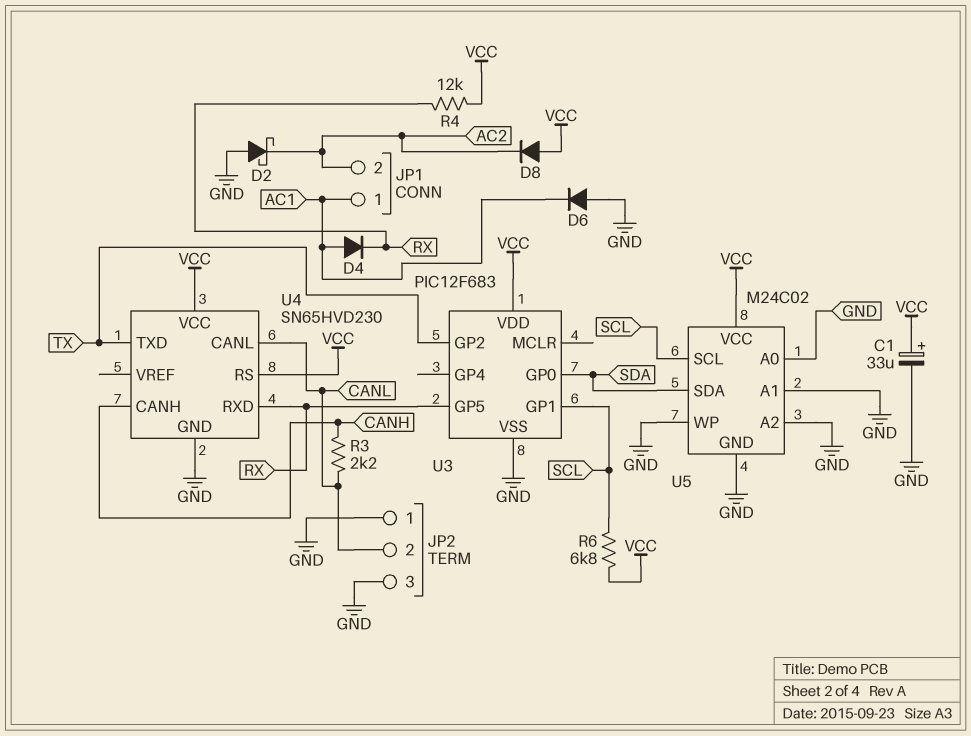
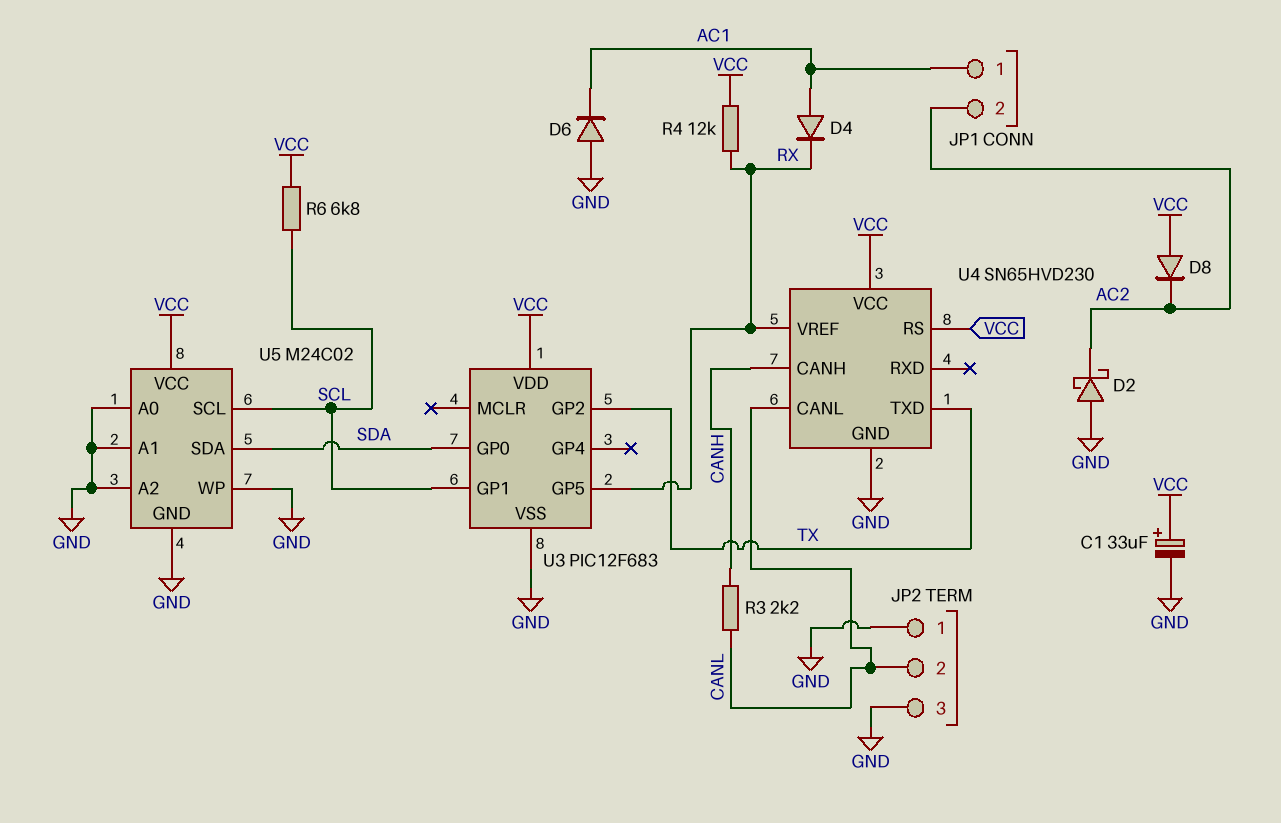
U4 pin RXD: RX -> none
U4 pin VREF: none -> RX

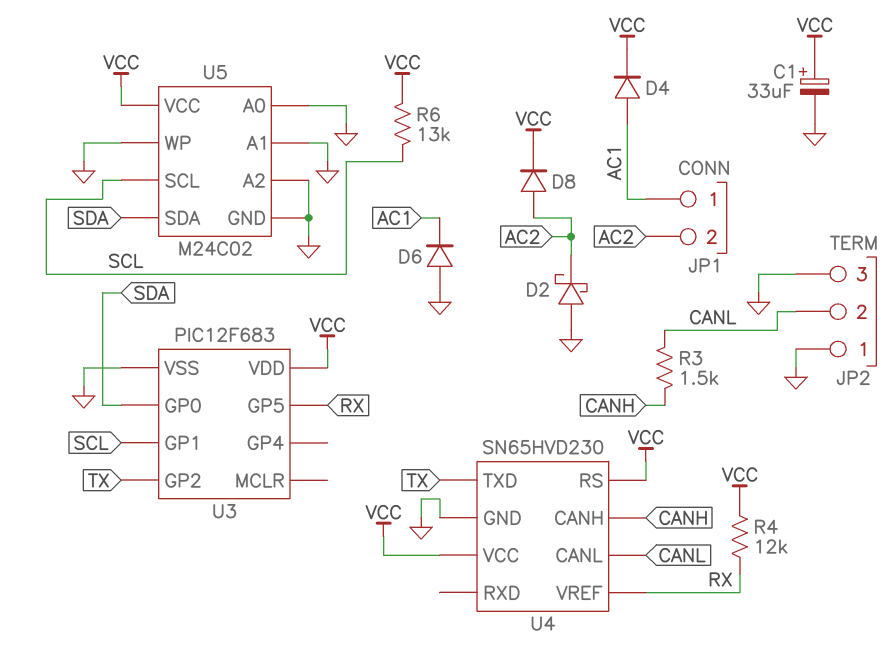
D4: diode (A AC1, K RX) -> diode (A AC1, K VCC)
D8: diode (A VCC, K AC2) -> diode (A AC2, K VCC)
R3: 2.2k (CANH, CANL) -> 1.5k (CANH, CANL)
R6: 6.8k (SCL, VCC) -> 13k (SCL, VCC)

